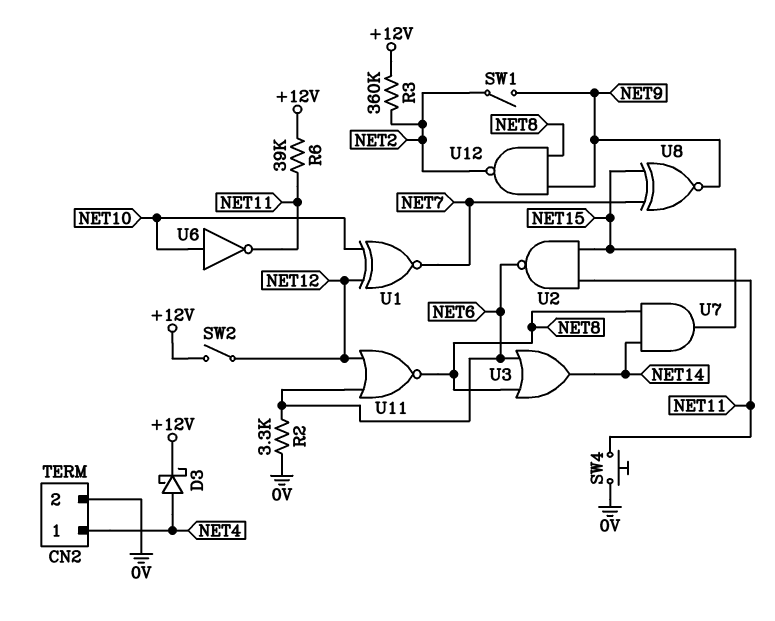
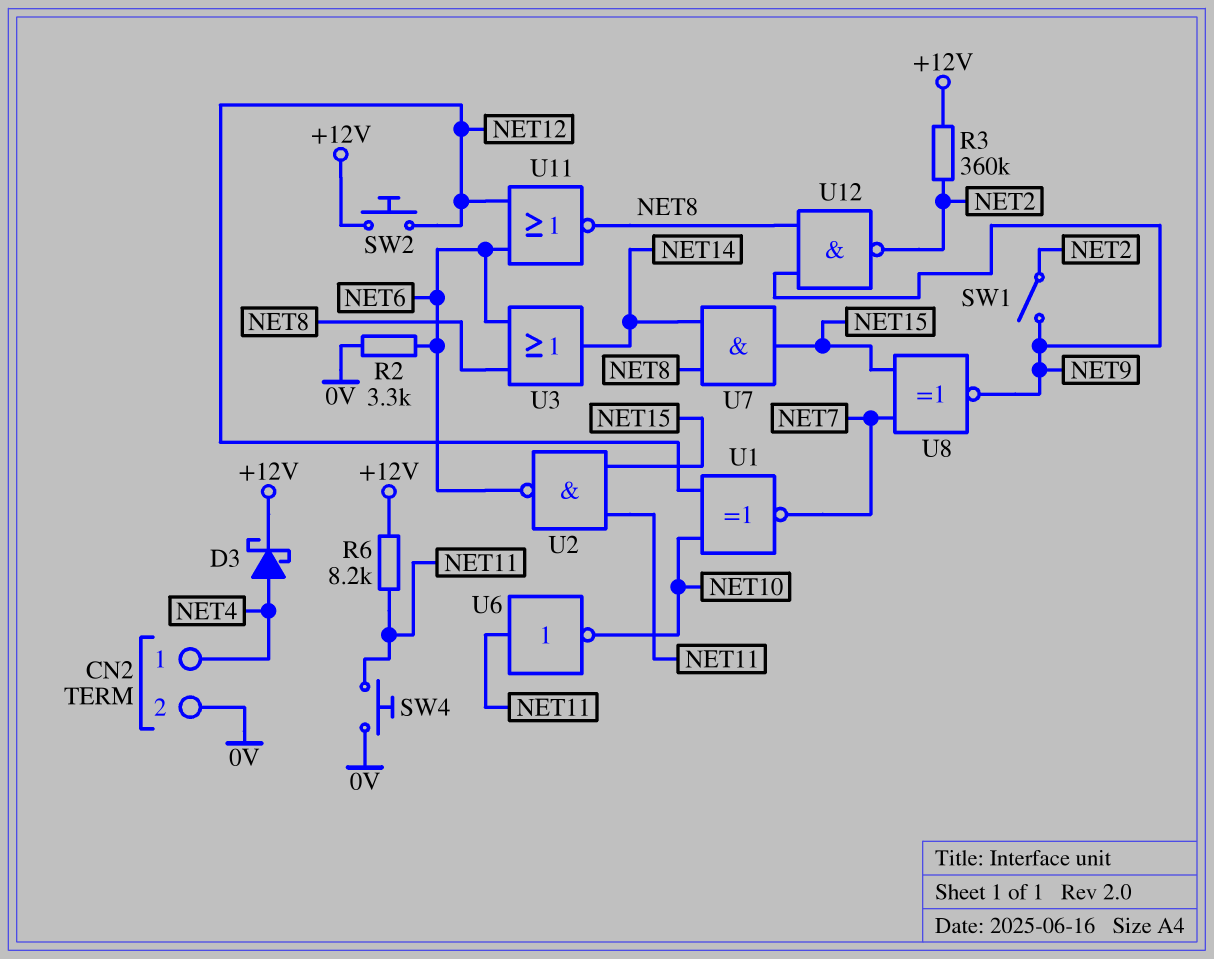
R6: 39k (+12V, NET11) -> 8.2k (+12V, NET11)
SW2: switch (+12V, NET12) -> button (+12V, NET12)
U6: NOT (in NET10, out NET11) -> NOT (in NET11, out NET10)

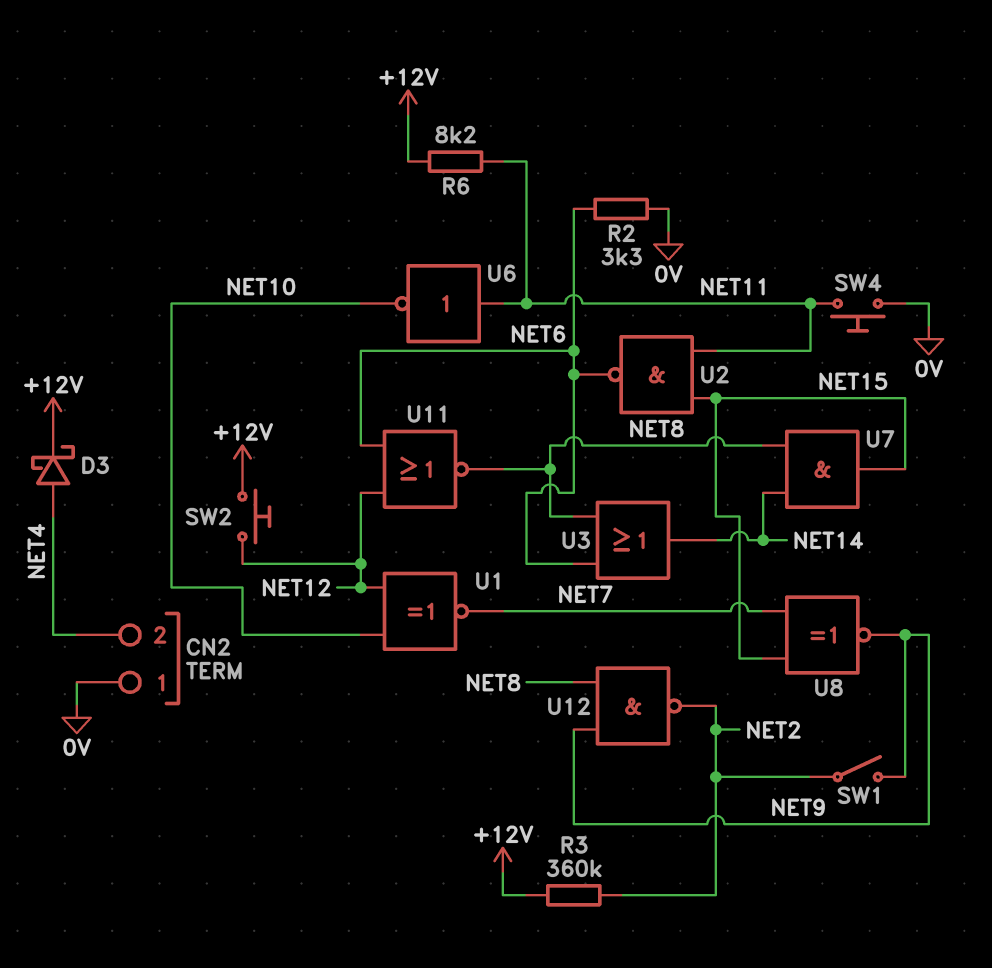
CN2 pin 1: NET4 -> 0V
CN2 pin 2: 0V -> NET4

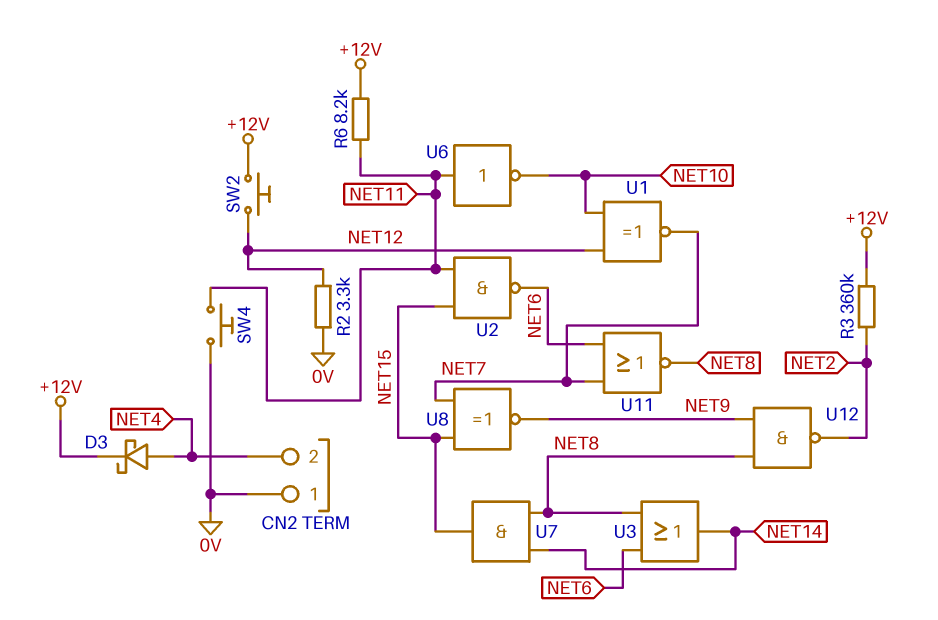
R2: 3.3k (0V, NET6) -> 3.3k (0V, NET12)
SW1: switch (NET2, NET9) -> none
U11: NOR (in NET6, in NET12, out NET8) -> NOR (in NET6, in NET7, out NET8)

